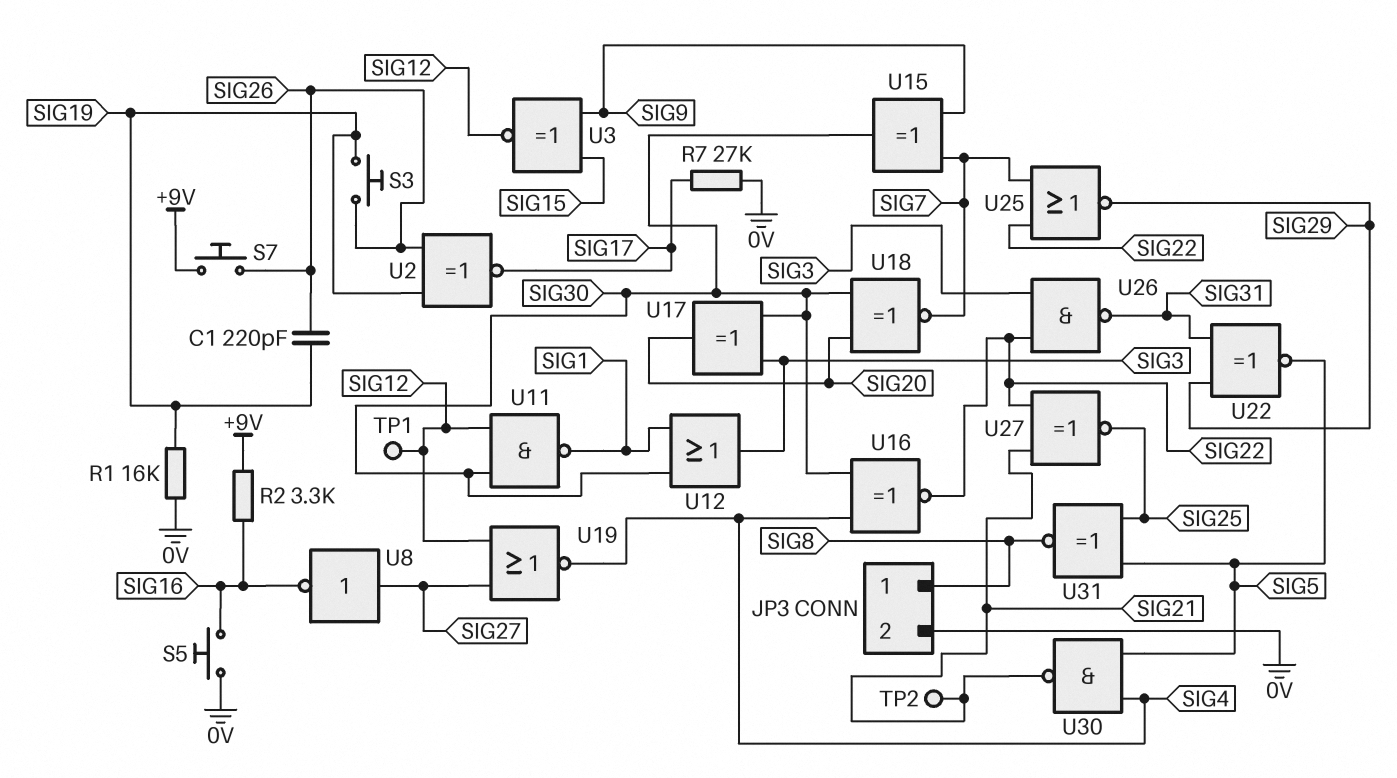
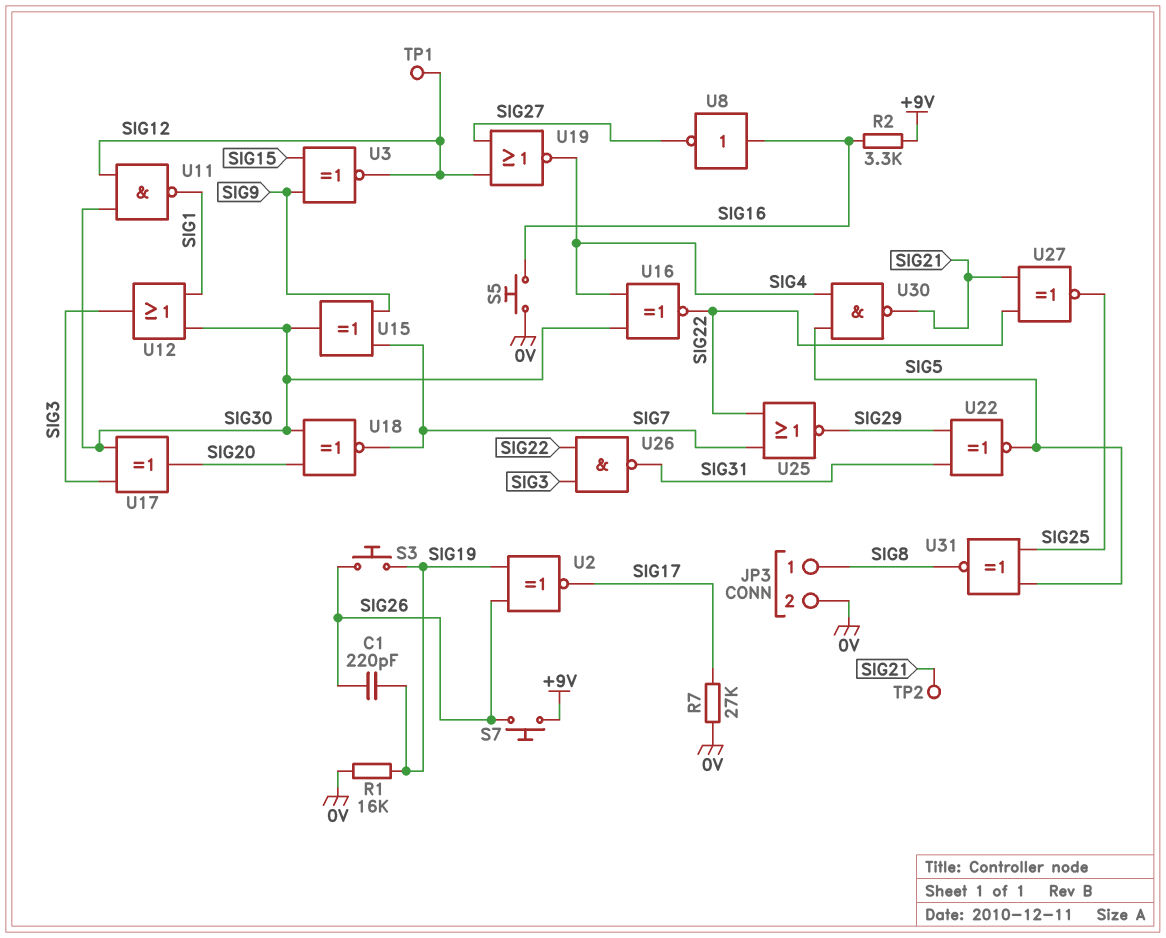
U8: NOT (in SIG27, out SIG16) -> NOT (in SIG16, out SIG27)

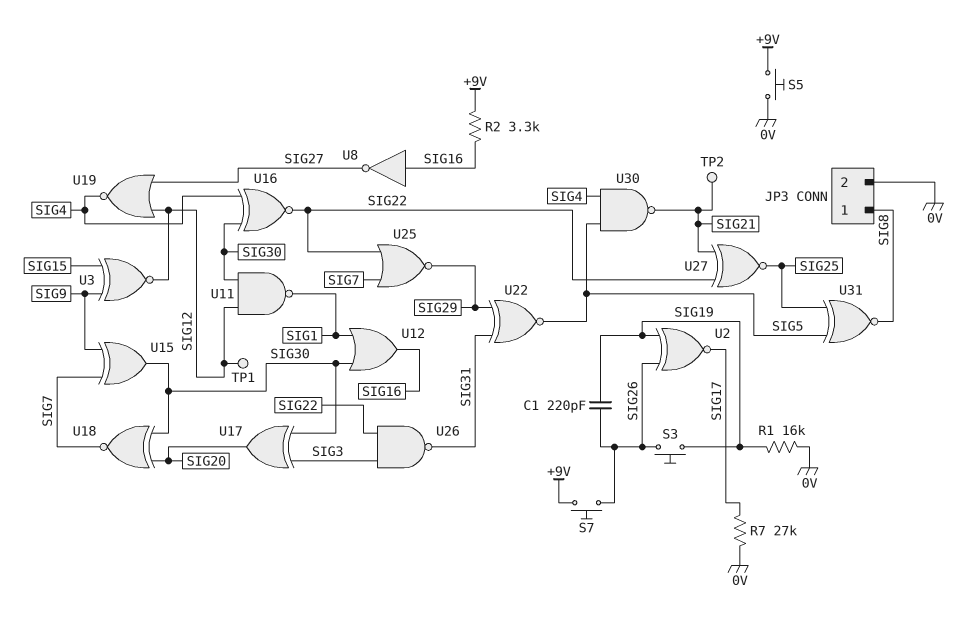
S5: button (0V, SIG16) -> button (+9V, 0V)
U12: OR (in SIG1, in SIG30, out SIG3) -> OR (in SIG1, in SIG30, out SIG16)

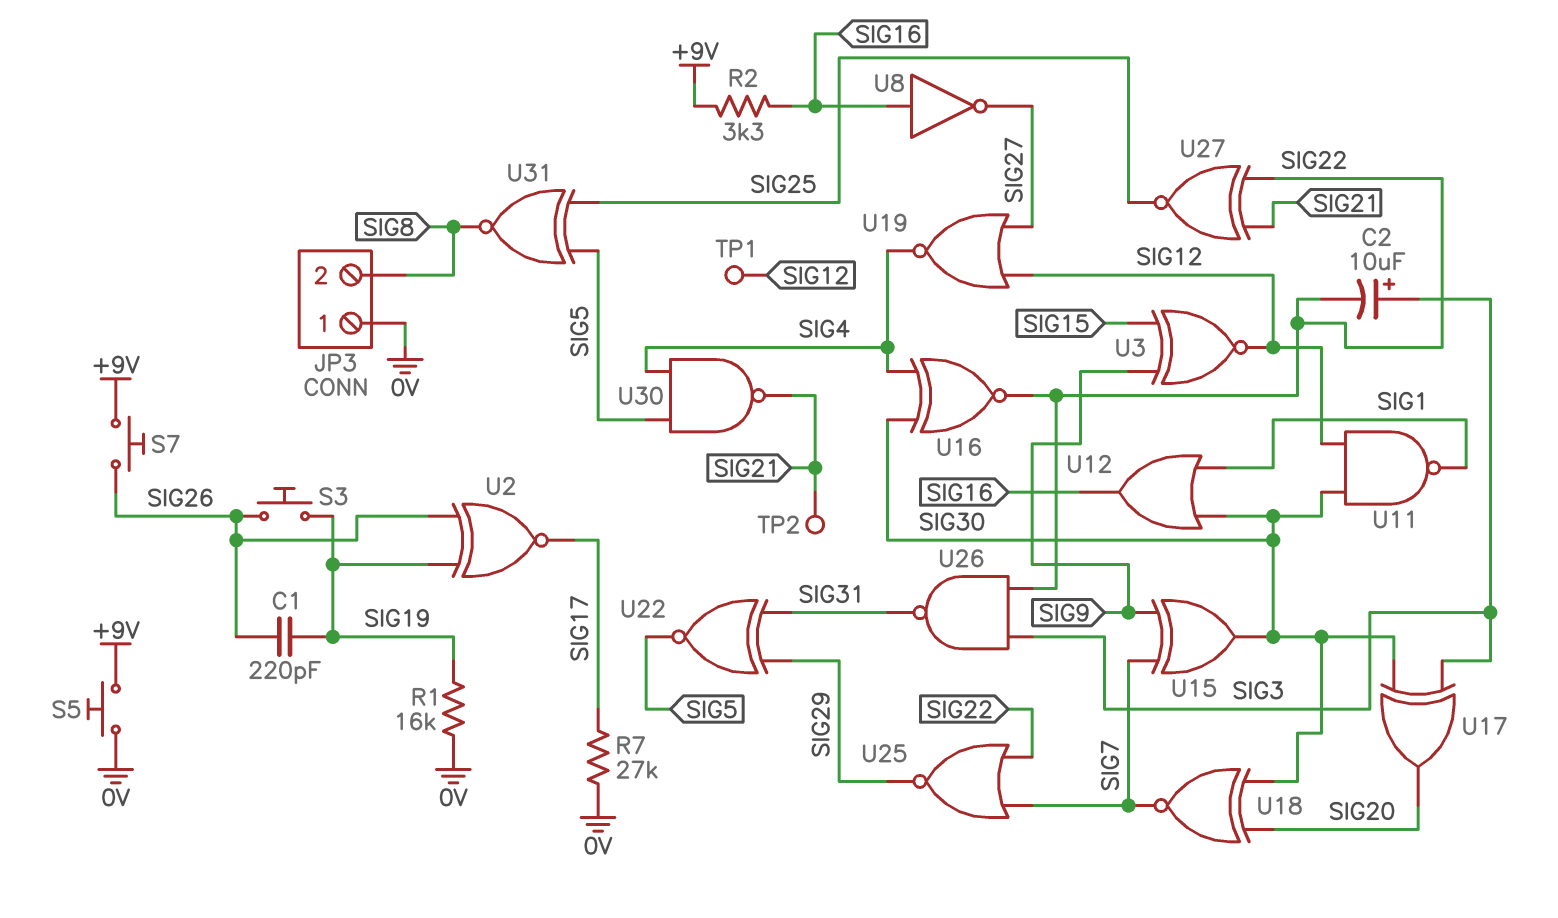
C2: none -> 10uF (plus SIG3, minus SIG22)
JP3 pin 1: SIG8 -> 0V
JP3 pin 2: 0V -> SIG8

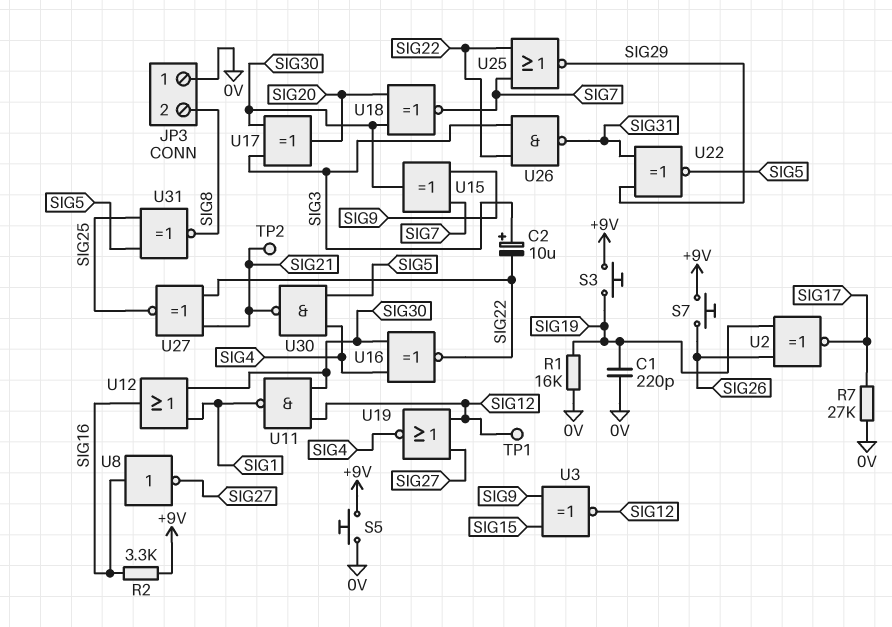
C1: 220pF (SIG19, SIG26) -> 220pF (0V, SIG19)
S3: button (SIG19, SIG26) -> button (+9V, SIG19)

